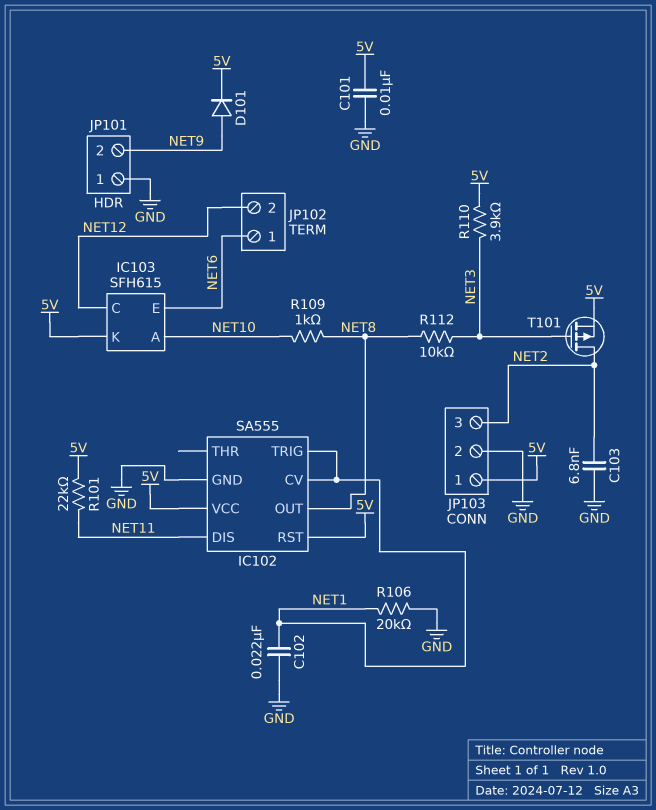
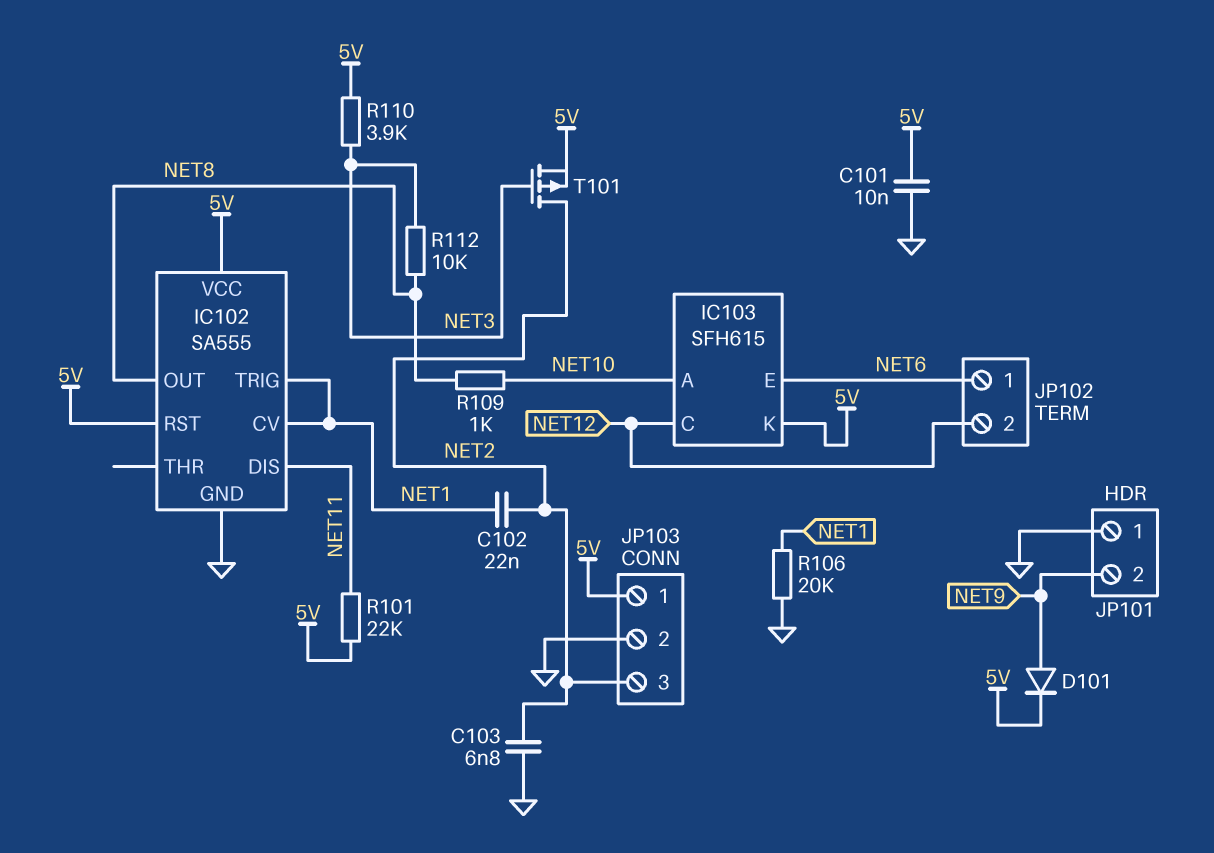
C102: 22nF (GND, NET1) -> 22nF (NET1, NET2)

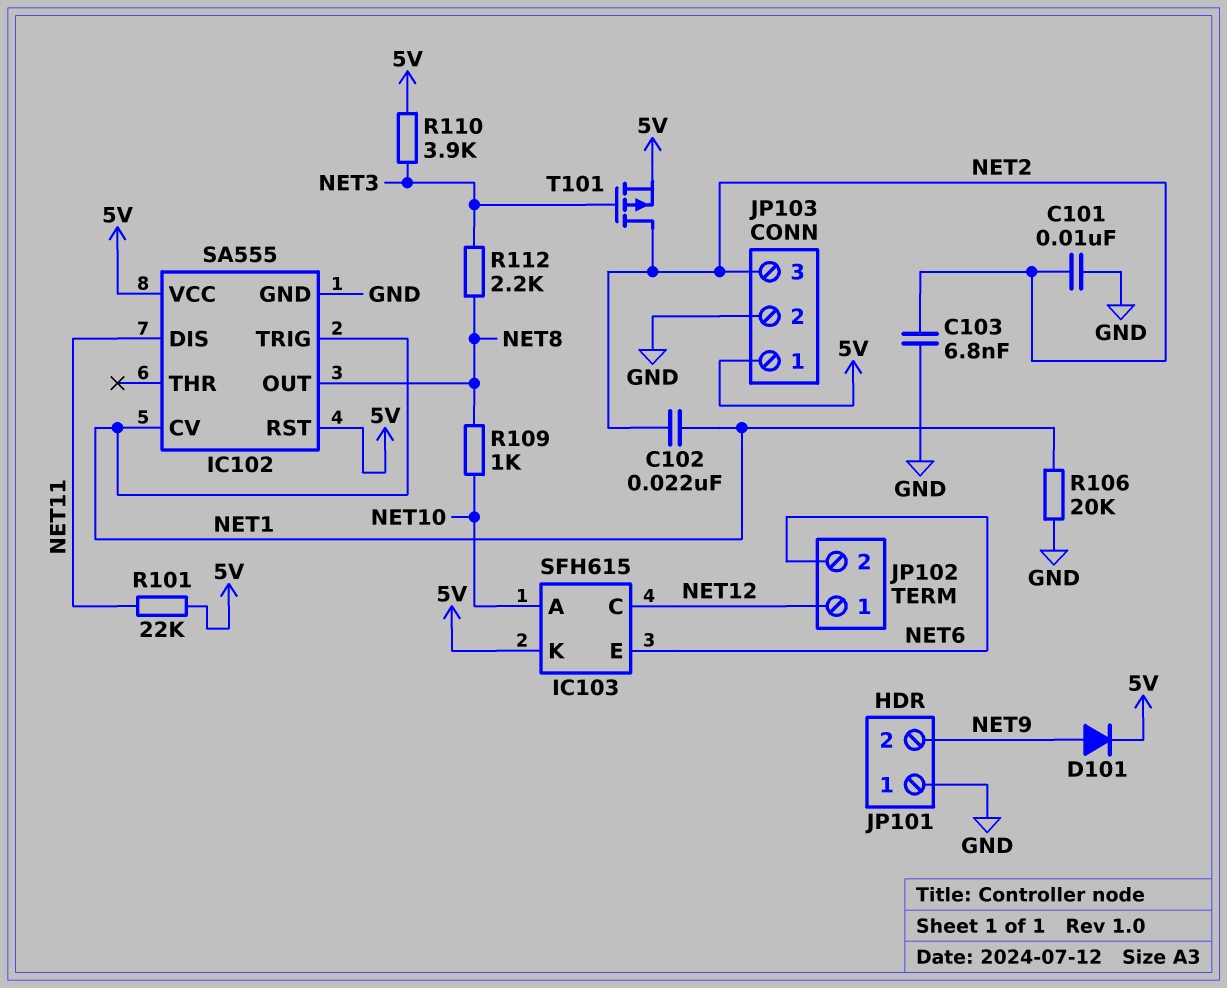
C101: 10nF (5V, GND) -> 10nF (GND, NET2)
JP102 pin 1: NET6 -> NET12
JP102 pin 2: NET12 -> NET6
R112: 10k (NET3, NET8) -> 2.2k (NET3, NET8)

